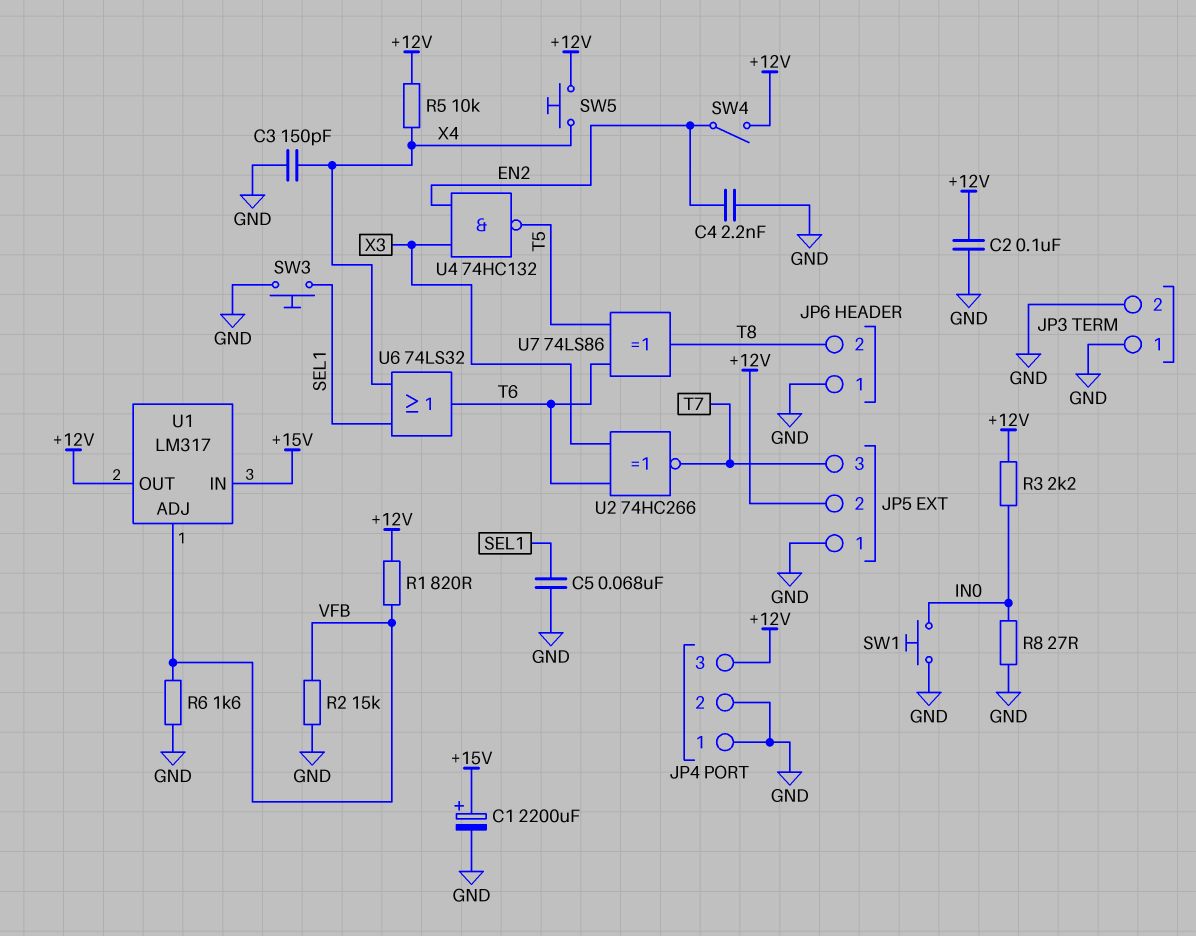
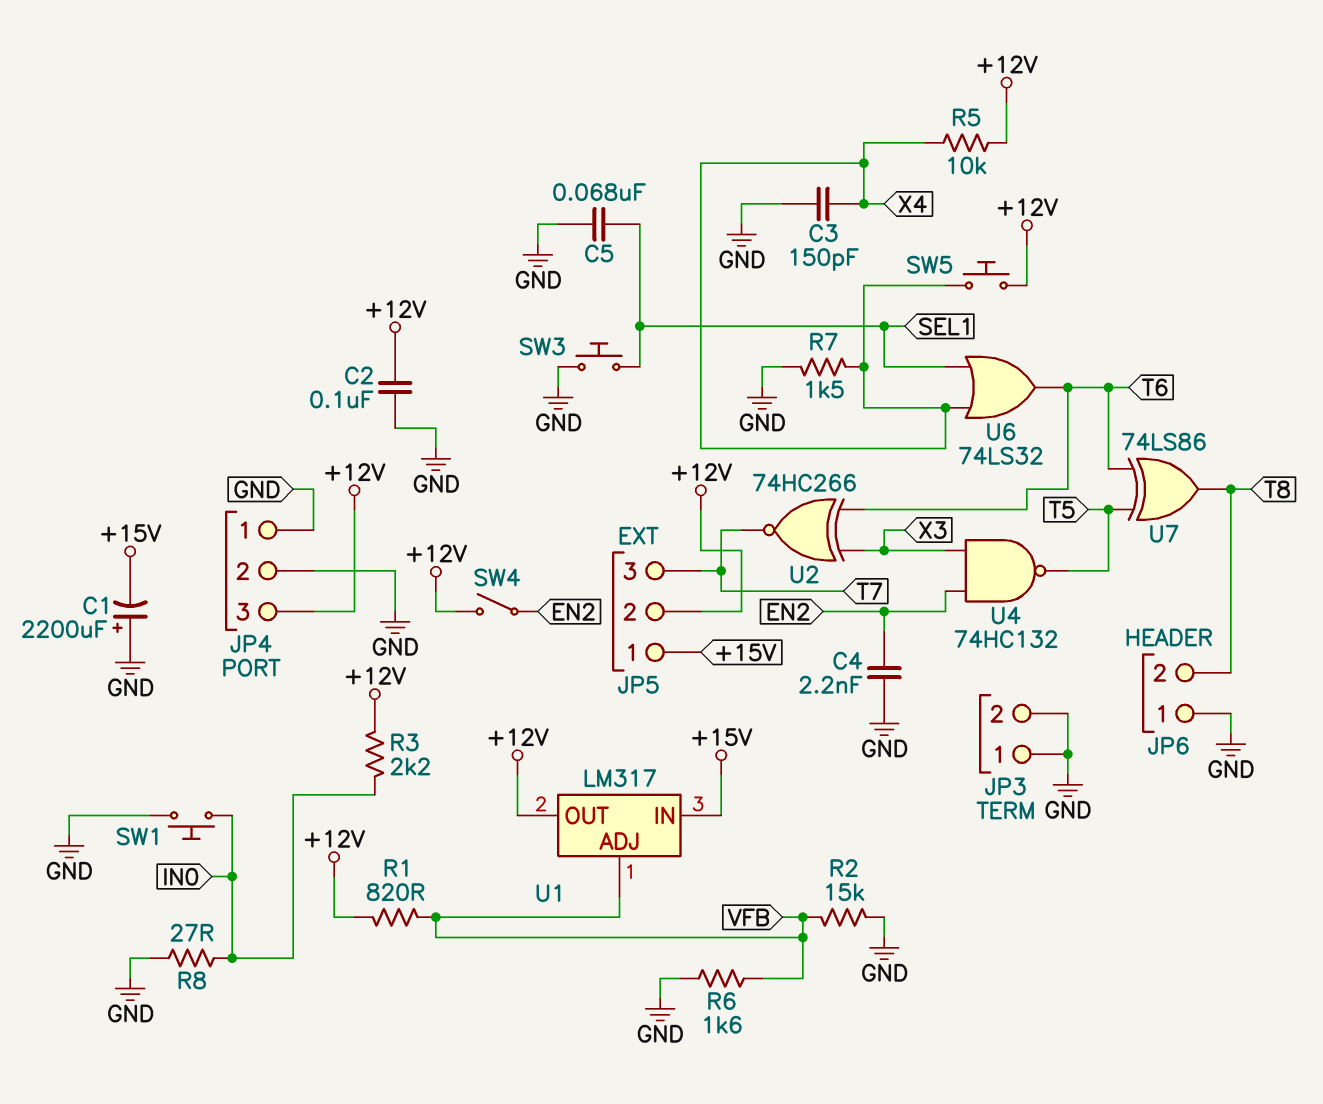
C1: 2200uF (plus +15V, minus GND) -> 2200uF (plus GND, minus +15V)
JP5 pin 1: GND -> +15V
R7: none -> 1.5k (GND, X4)

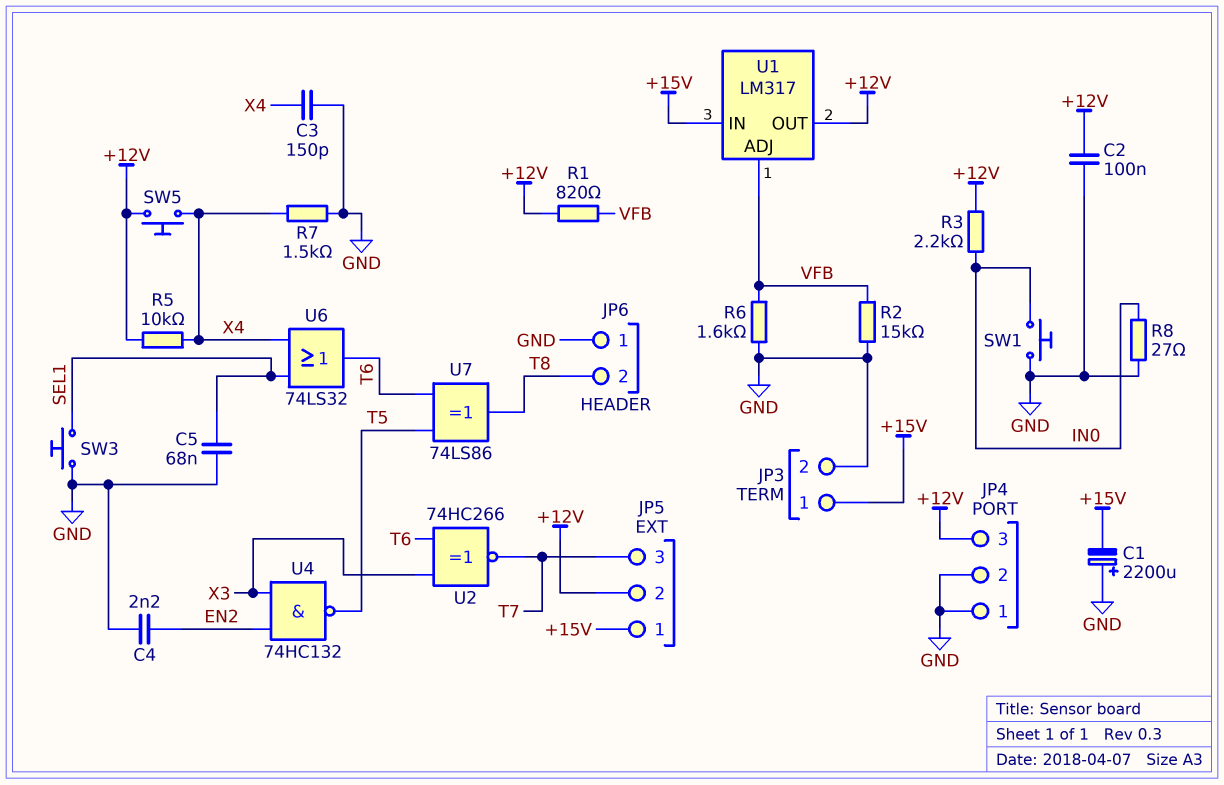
JP3 pin 1: GND -> +15V
SW4: switch (+12V, EN2) -> none

